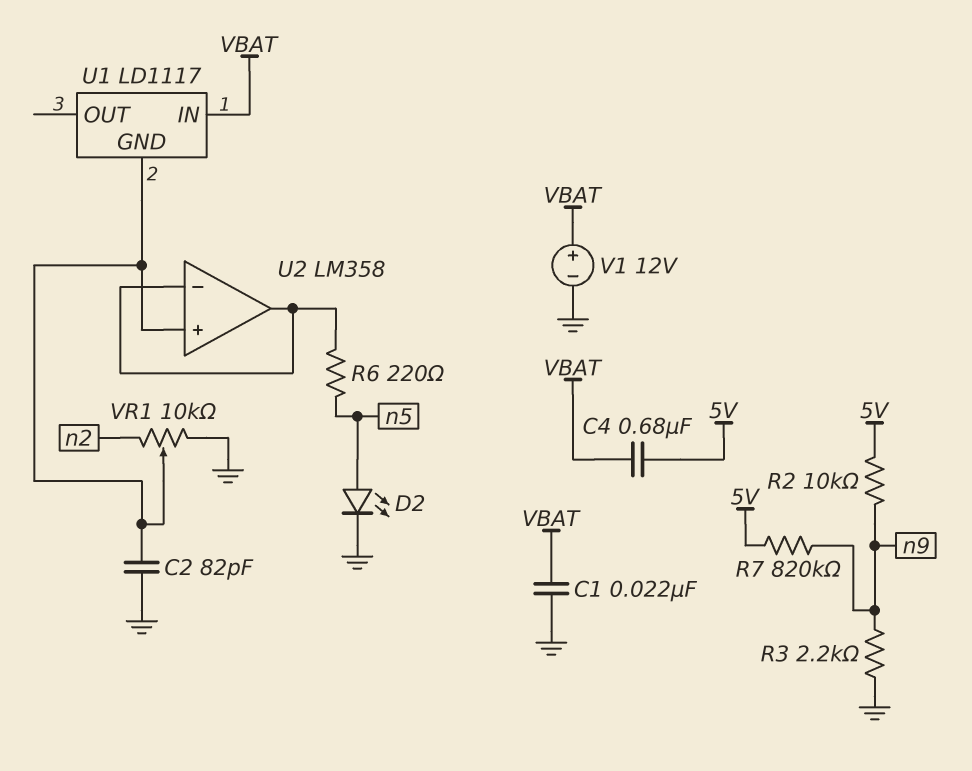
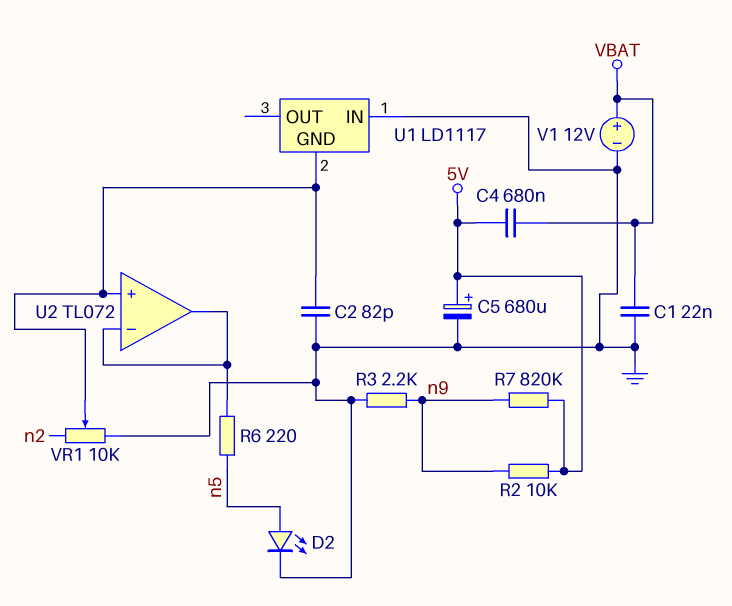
C5: none -> 680uF (plus 5V, minus GND)
U1 pin IN: VBAT -> GND
U2: LM358 -> TL072

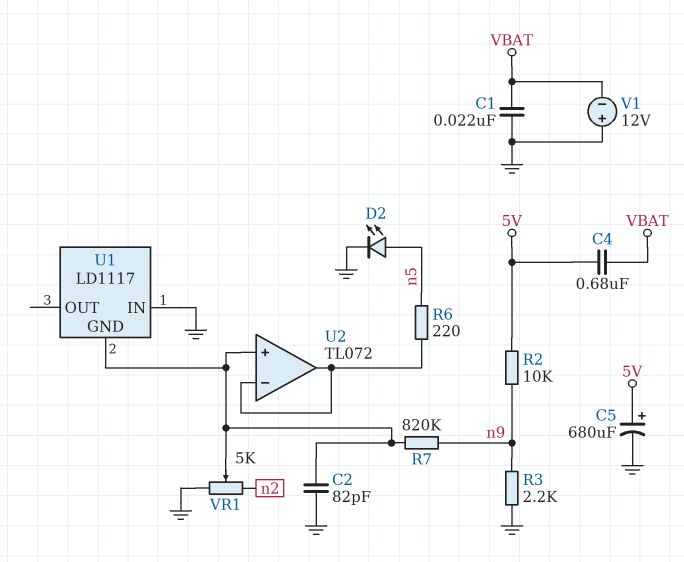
R7: 820k (5V, n9) -> 820k (U1/GND, n9)
V1: 12V (plus VBAT, minus GND) -> 12V (plus GND, minus VBAT)
VR1: 10k (GND, n2, wiper U1/GND) -> 5k (GND, n2, wiper U1/GND)

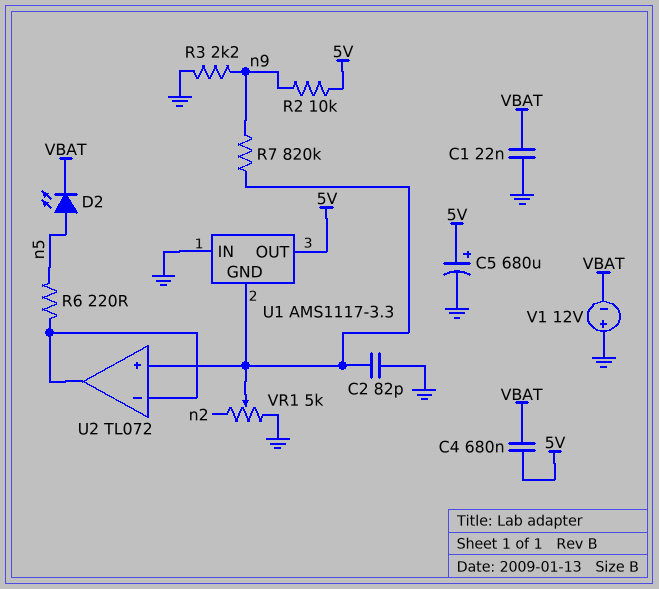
D2: LED (A n5, K GND) -> LED (A n5, K VBAT)
U1: LD1117 -> AMS1117-3.3
U1 pin OUT: none -> 5V

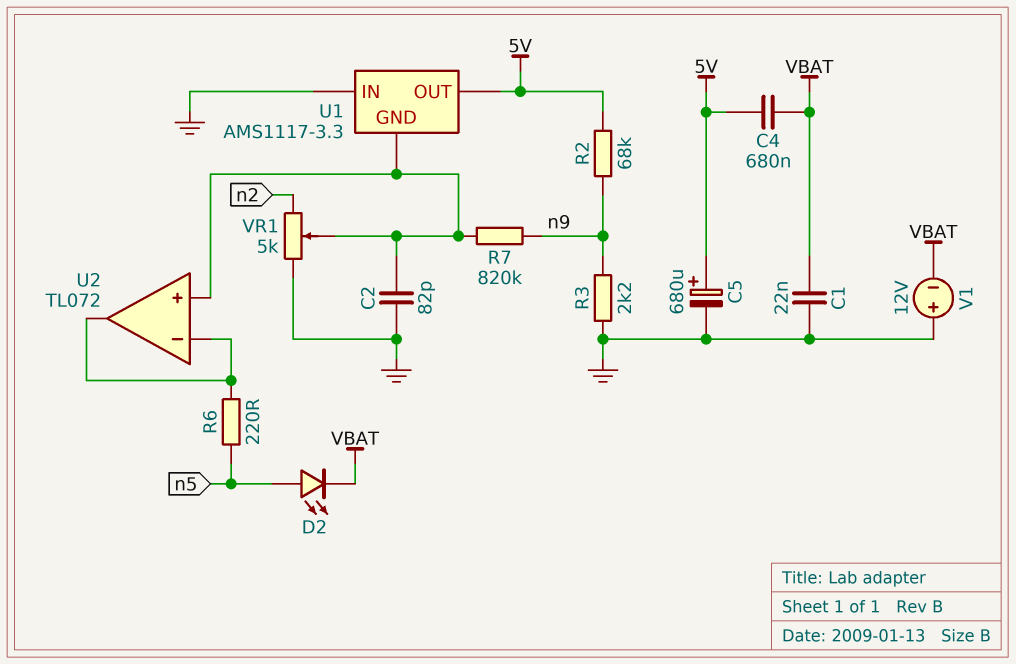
R2: 10k (5V, n9) -> 68k (5V, n9)

